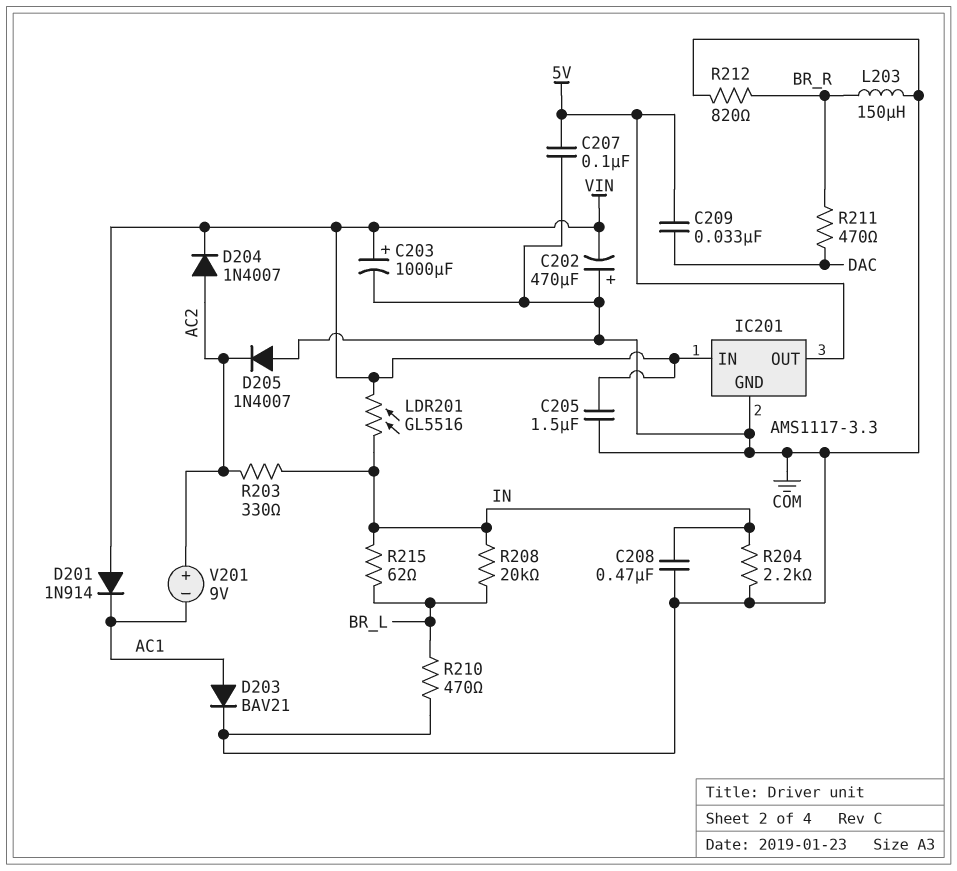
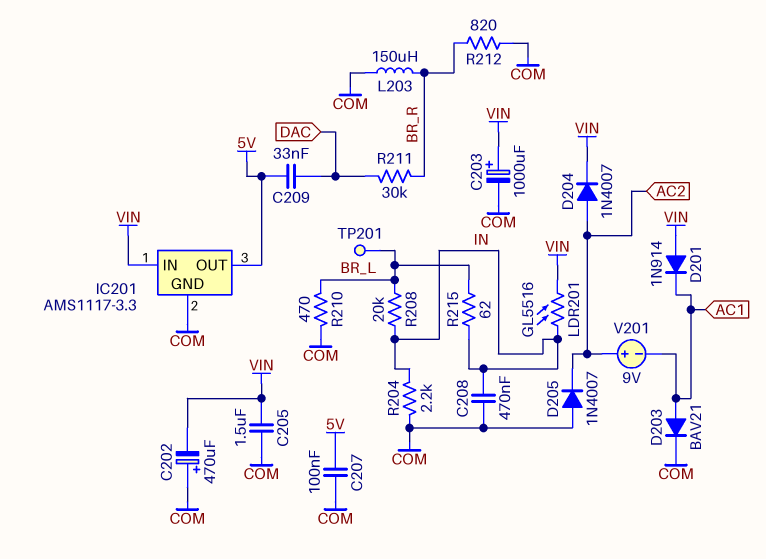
R203: 330 (AC2, IN) -> none
R211: 470 (BR_R, DAC) -> 30k (BR_R, DAC)
TP201: none -> test point (BR_L)

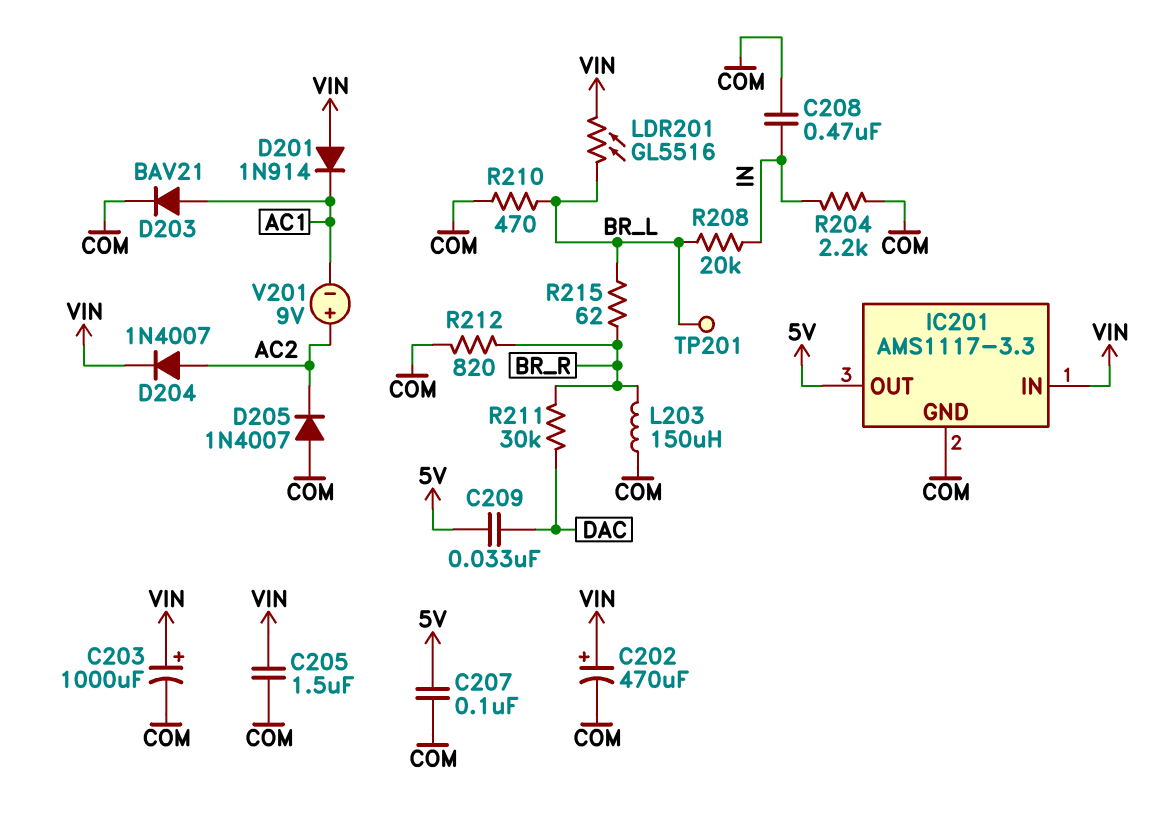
C202: 470uF (plus COM, minus VIN) -> 470uF (plus VIN, minus COM)
LDR201: GL5516 (IN, VIN) -> GL5516 (BR_L, VIN)
R215: 62 (BR_L, IN) -> 62 (BR_L, BR_R)

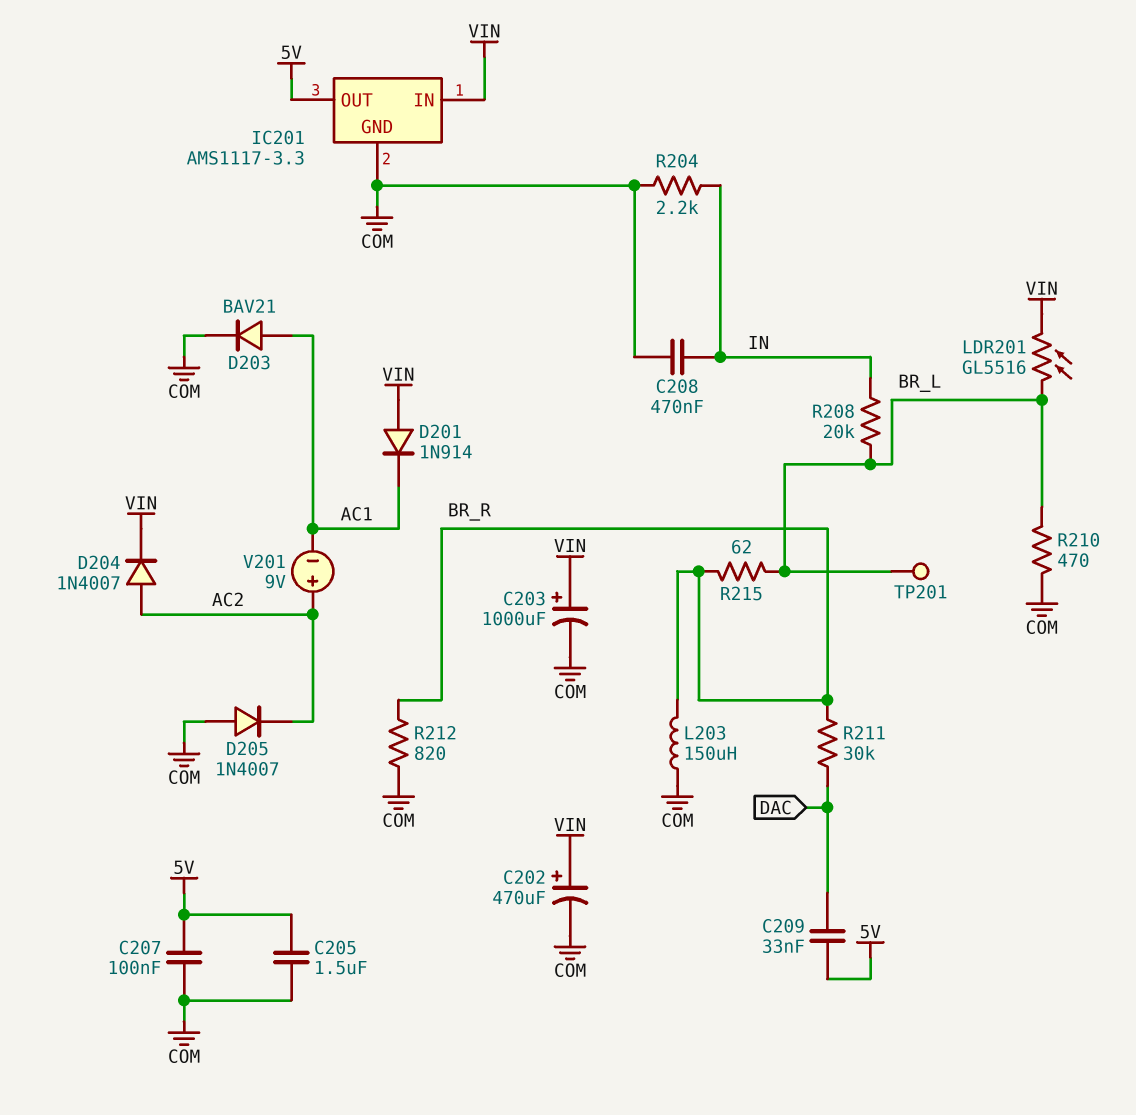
C205: 1.5uF (COM, VIN) -> 1.5uF (5V, COM)

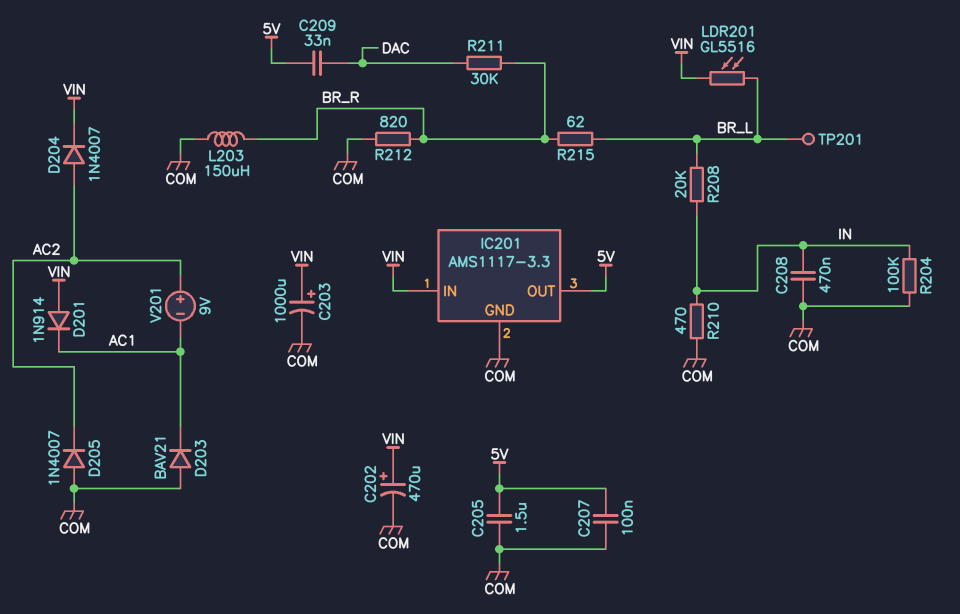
D203: diode BAV21 (A AC1, K COM) -> diode BAV21 (A COM, K AC1)
R204: 2.2k (COM, IN) -> 100k (COM, IN)
R210: 470 (BR_L, COM) -> 470 (COM, IN)

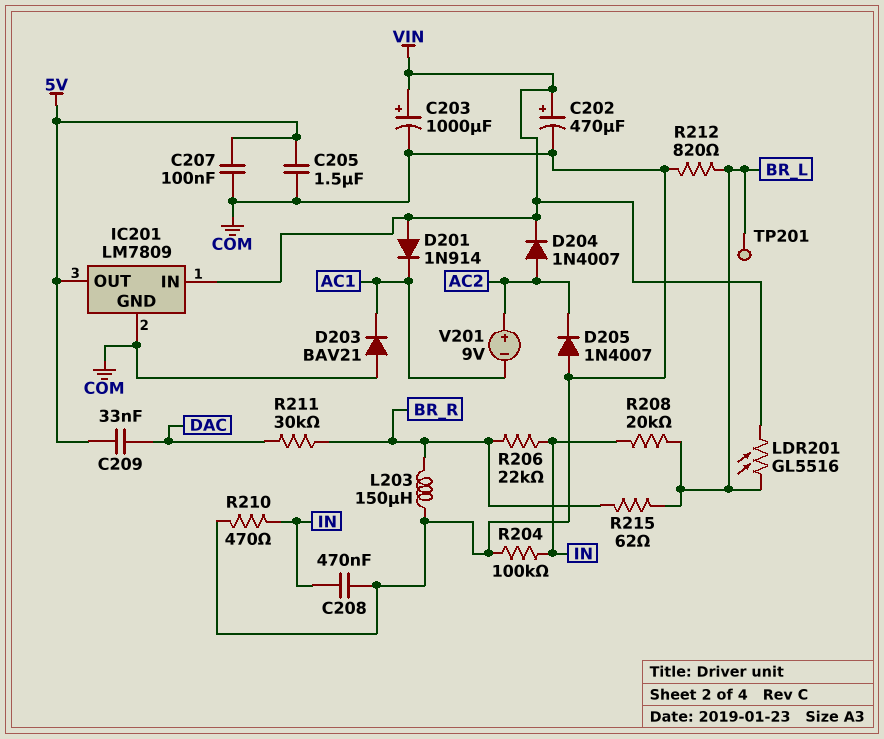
IC201: AMS1117-3.3 -> LM7809
R206: none -> 22k (BR_R, IN)
R212: 820 (BR_R, COM) -> 820 (BR_L, COM)

